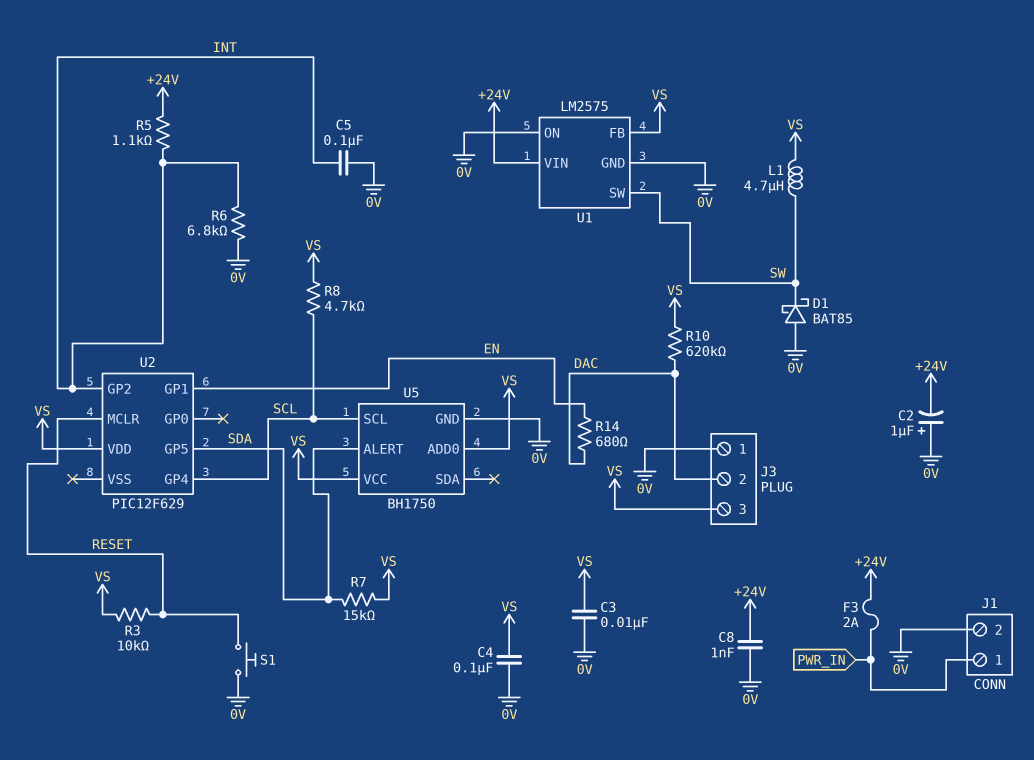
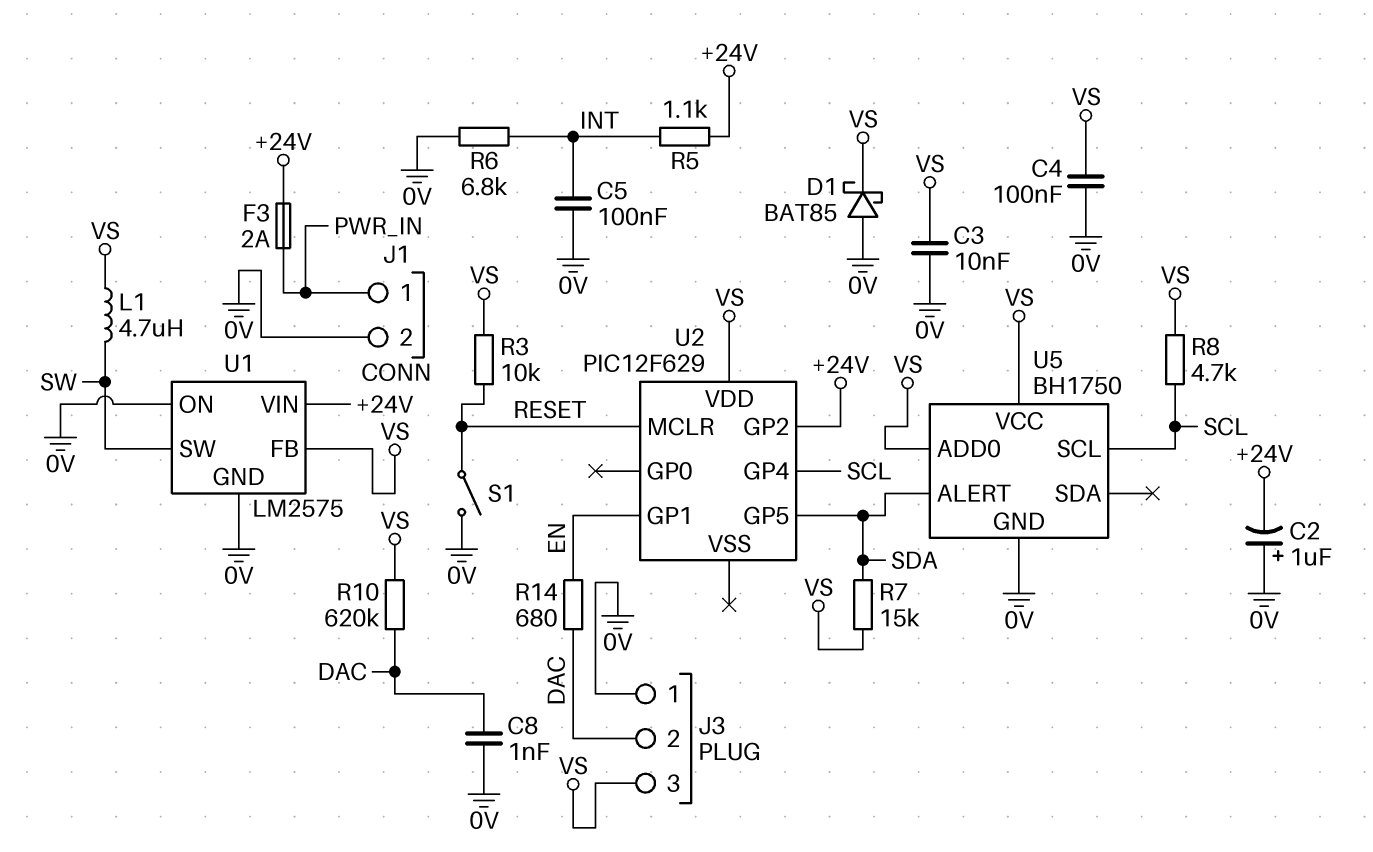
C8: 1nF (+24V, 0V) -> 1nF (0V, DAC)
D1: schottky BAT85 (A 0V, K SW) -> schottky BAT85 (A 0V, K VS)
S1: button (0V, RESET) -> switch (0V, RESET)
U2 pin GP2: INT -> +24V

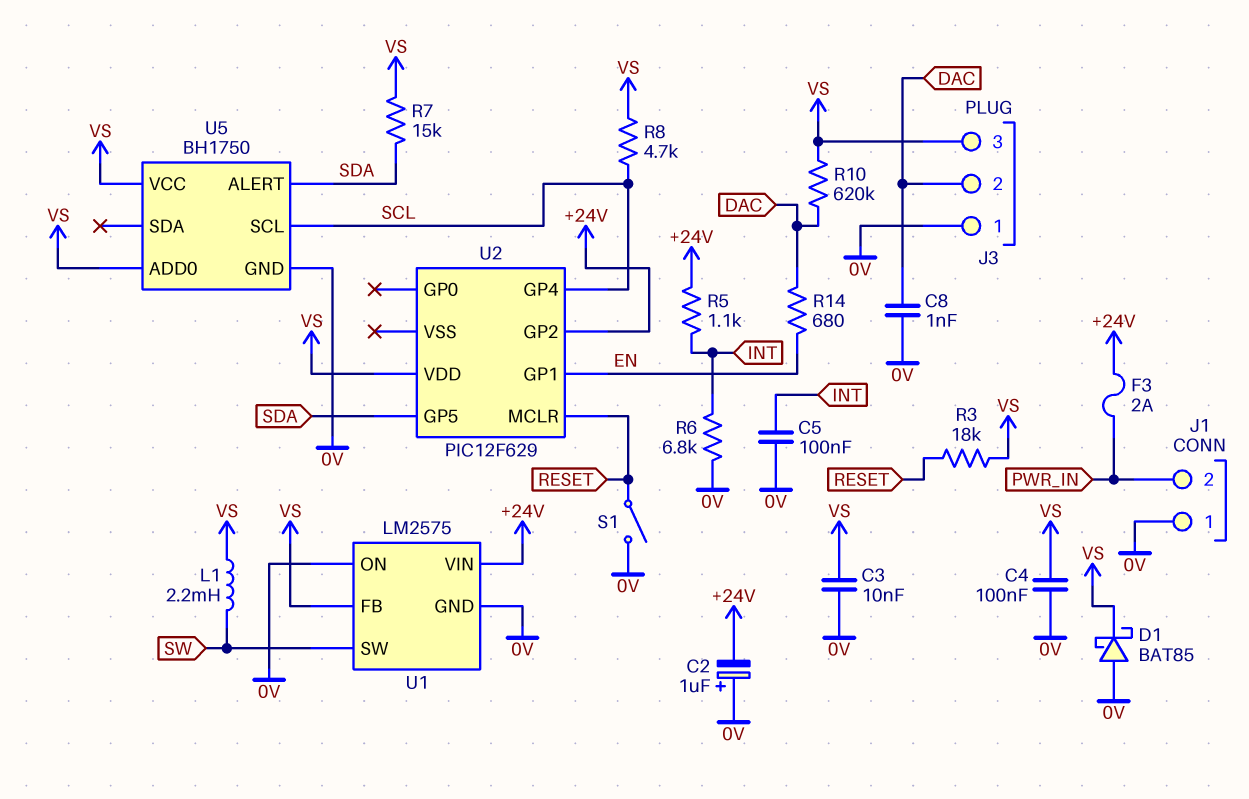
J1 pin 1: PWR_IN -> 0V
J1 pin 2: 0V -> PWR_IN
L1: 4.7uH (SW, VS) -> 2.2mH (SW, VS)
R3: 10k (RESET, VS) -> 18k (RESET, VS)

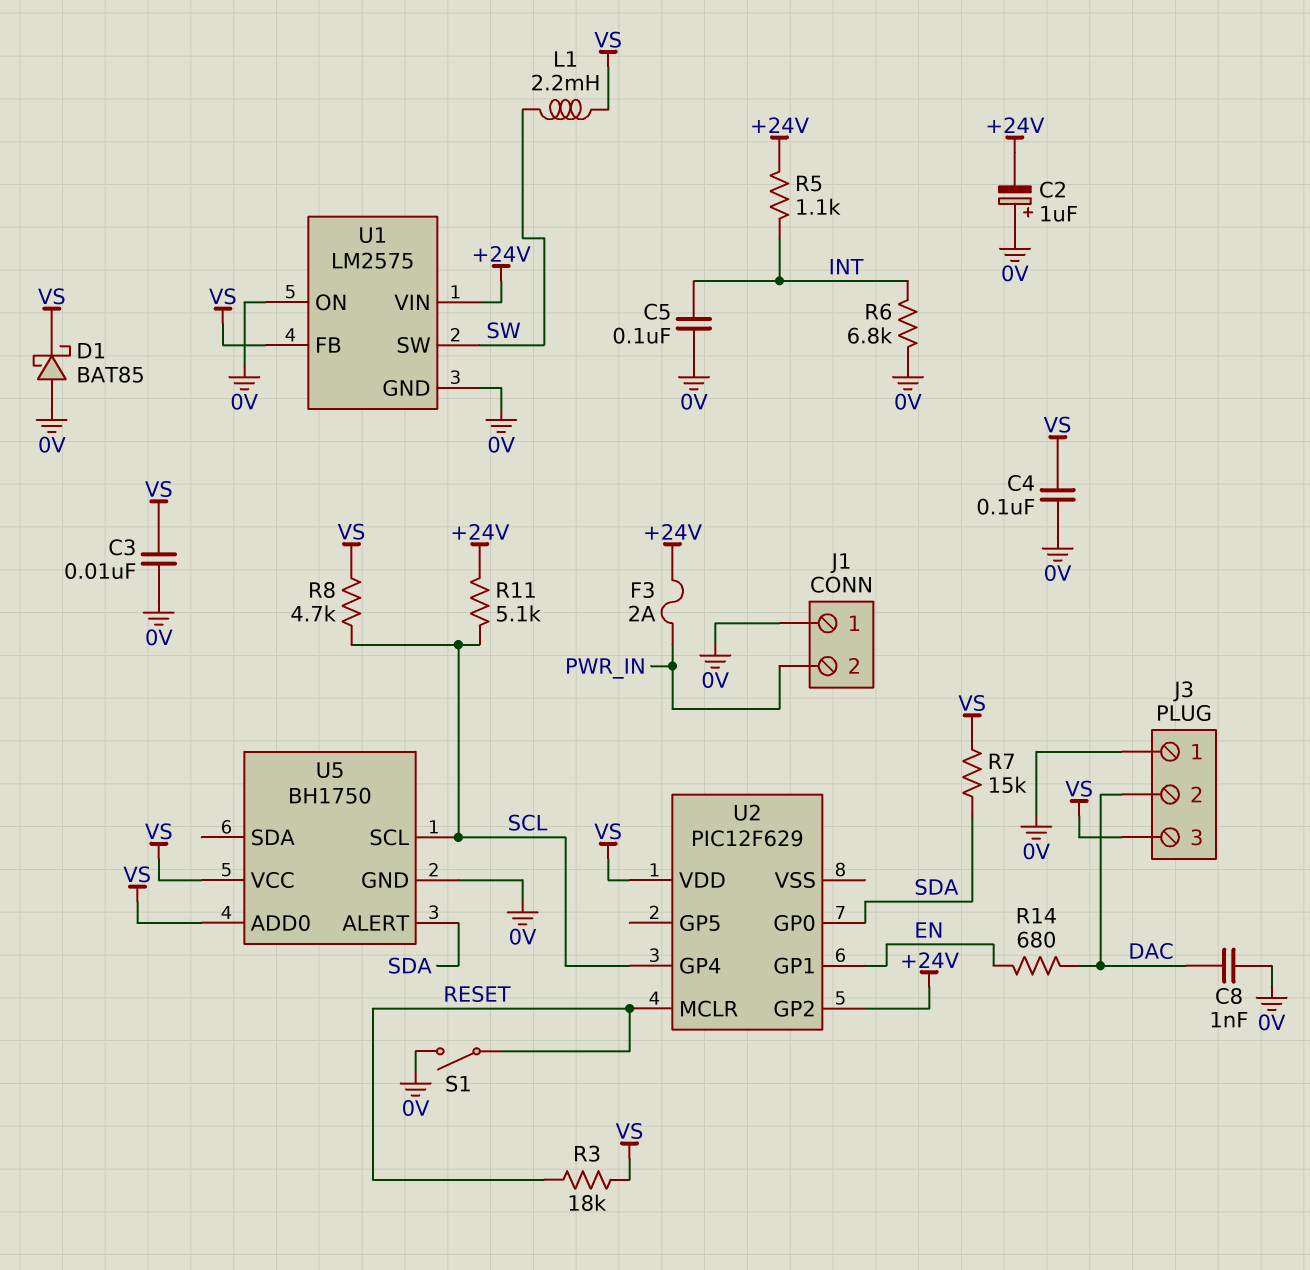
R10: 620k (DAC, VS) -> none
R11: none -> 5.1k (+24V, SCL)
U2 pin GP0: none -> SDA
U2 pin GP5: SDA -> none

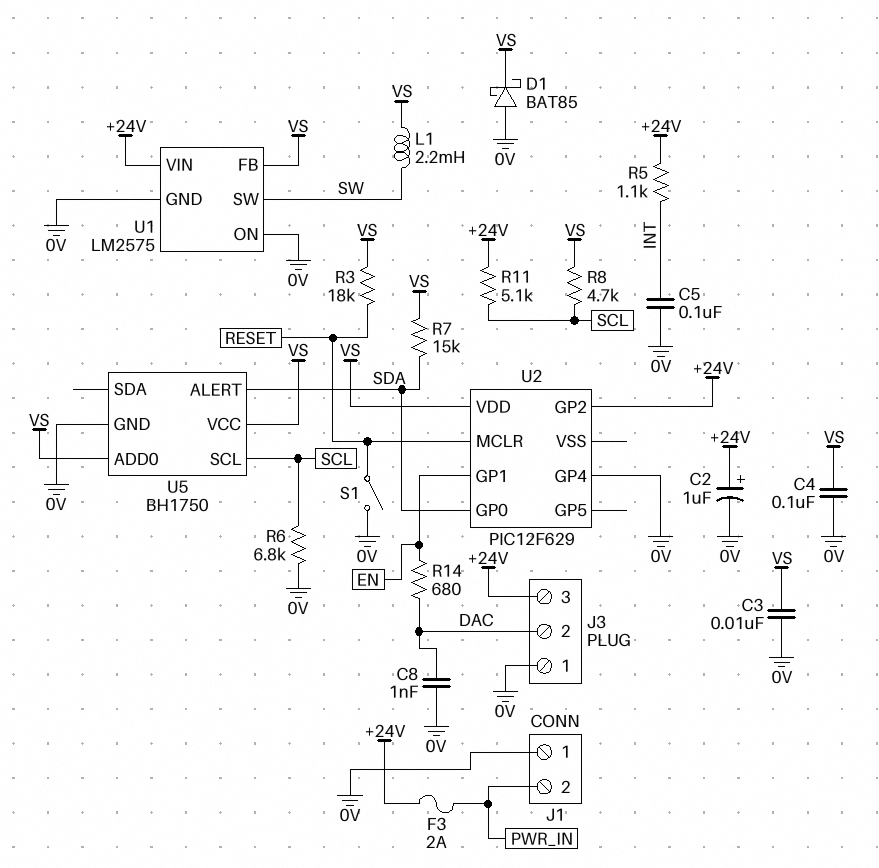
C2: 1uF (plus 0V, minus +24V) -> 1uF (plus +24V, minus 0V)
J3 pin 3: VS -> +24V
R6: 6.8k (0V, INT) -> 6.8k (0V, SCL)
U2 pin GP4: SCL -> 0V

